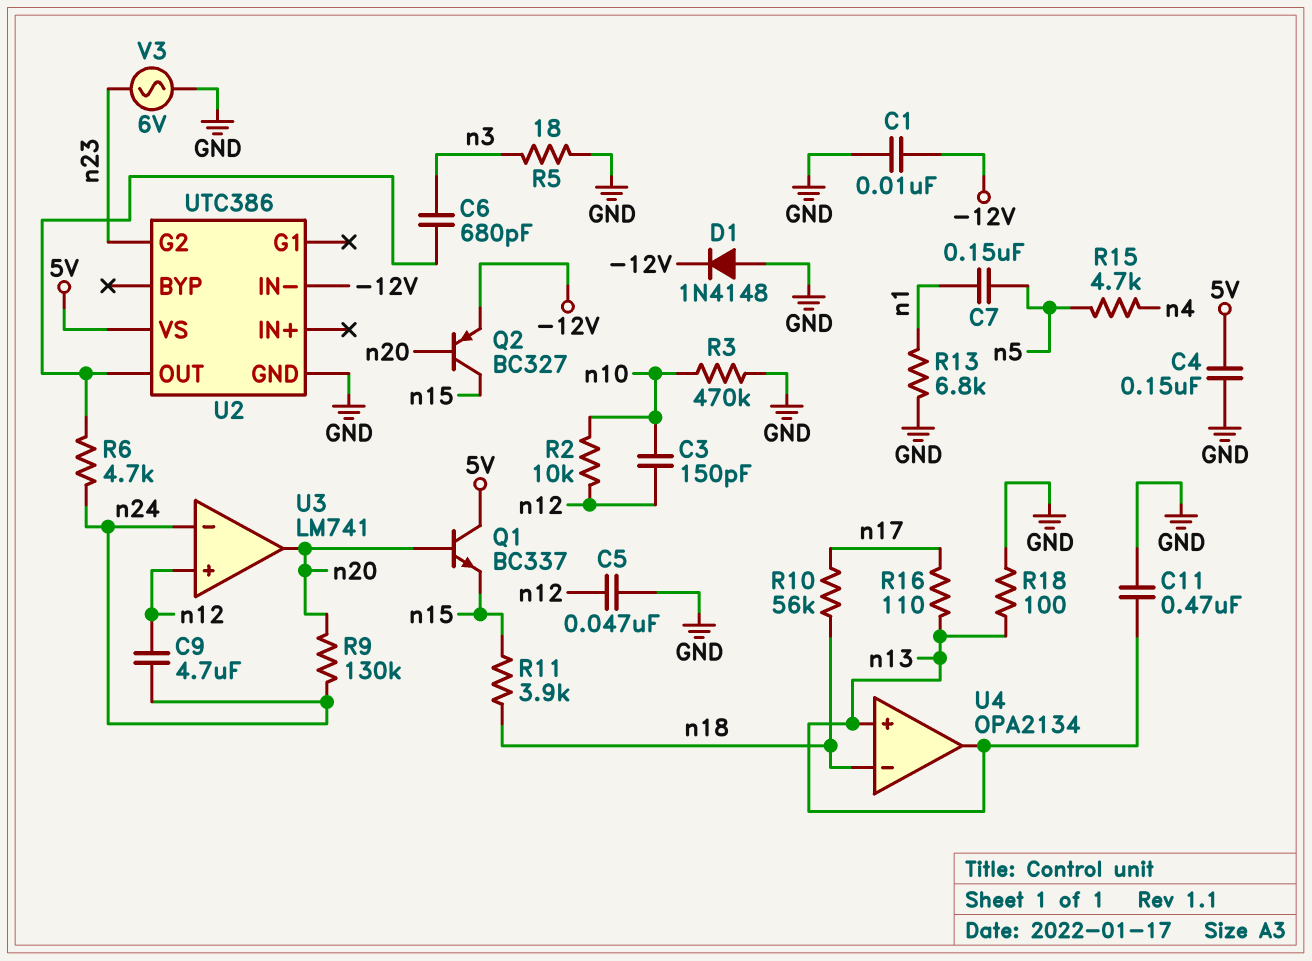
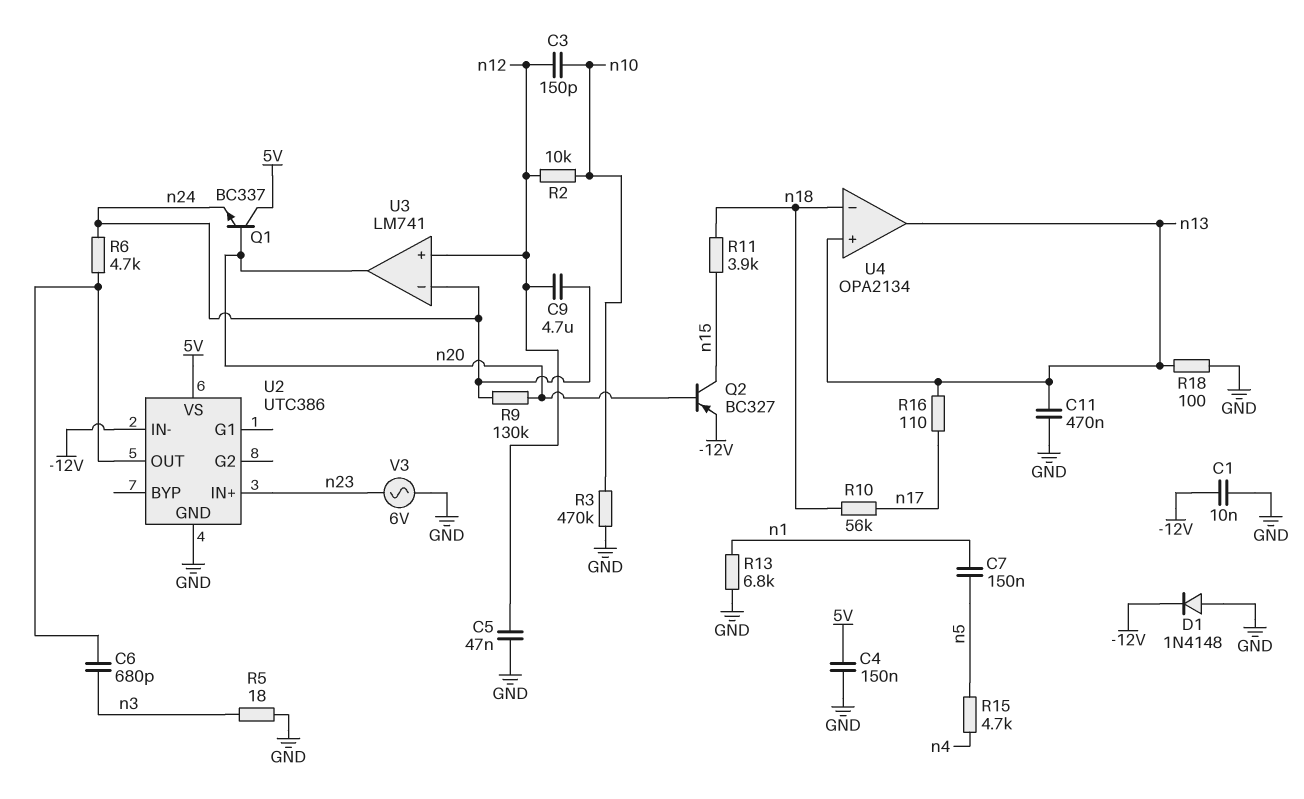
Q1: NPN BC337 (B n20, C 5V, E n15) -> NPN BC337 (B n20, C 5V, E n24)
U2 pin G2: n23 -> none
U2 pin IN+: none -> n23

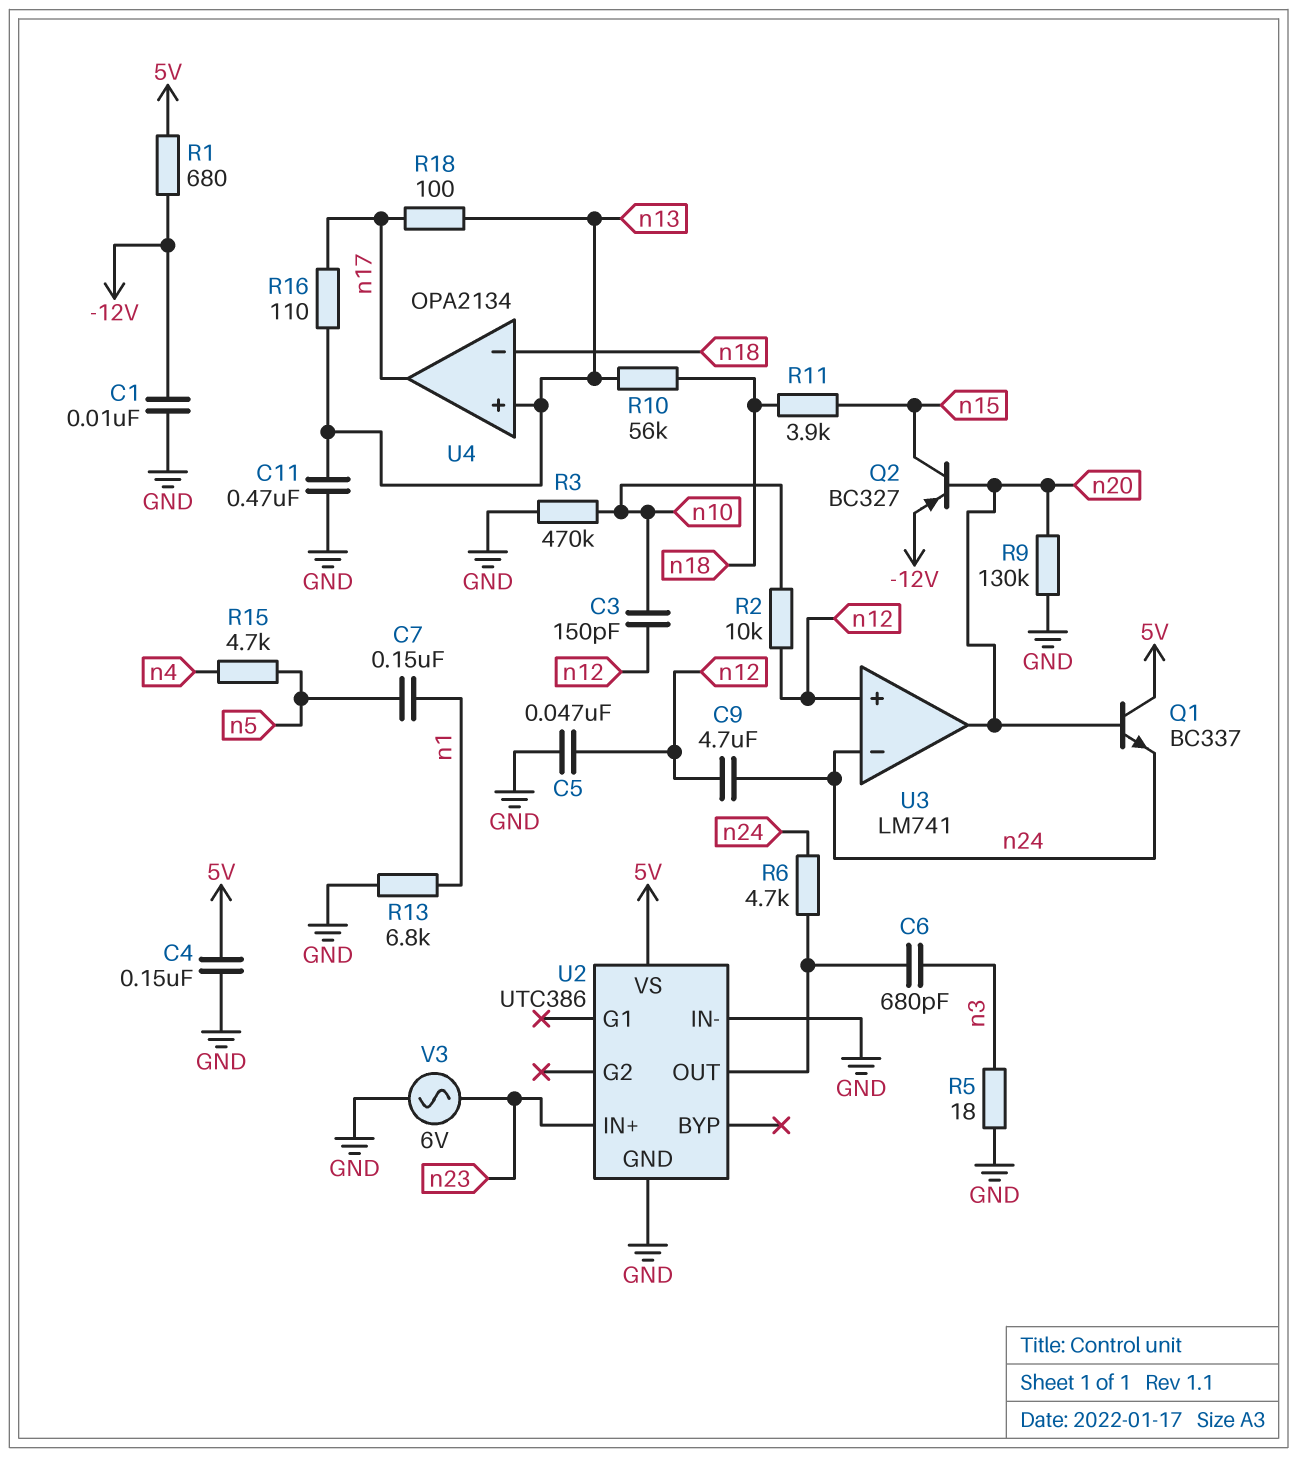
D1: diode 1N4148 (A GND, K -12V) -> none
R1: none -> 680 (-12V, 5V)
R9: 130k (n20, n24) -> 130k (GND, n20)
R10: 56k (n17, n18) -> 56k (n13, n18)
R18: 100 (GND, n13) -> 100 (n13, n17)
U2 pin IN-: -12V -> GND
U4 pin out: n13 -> n17

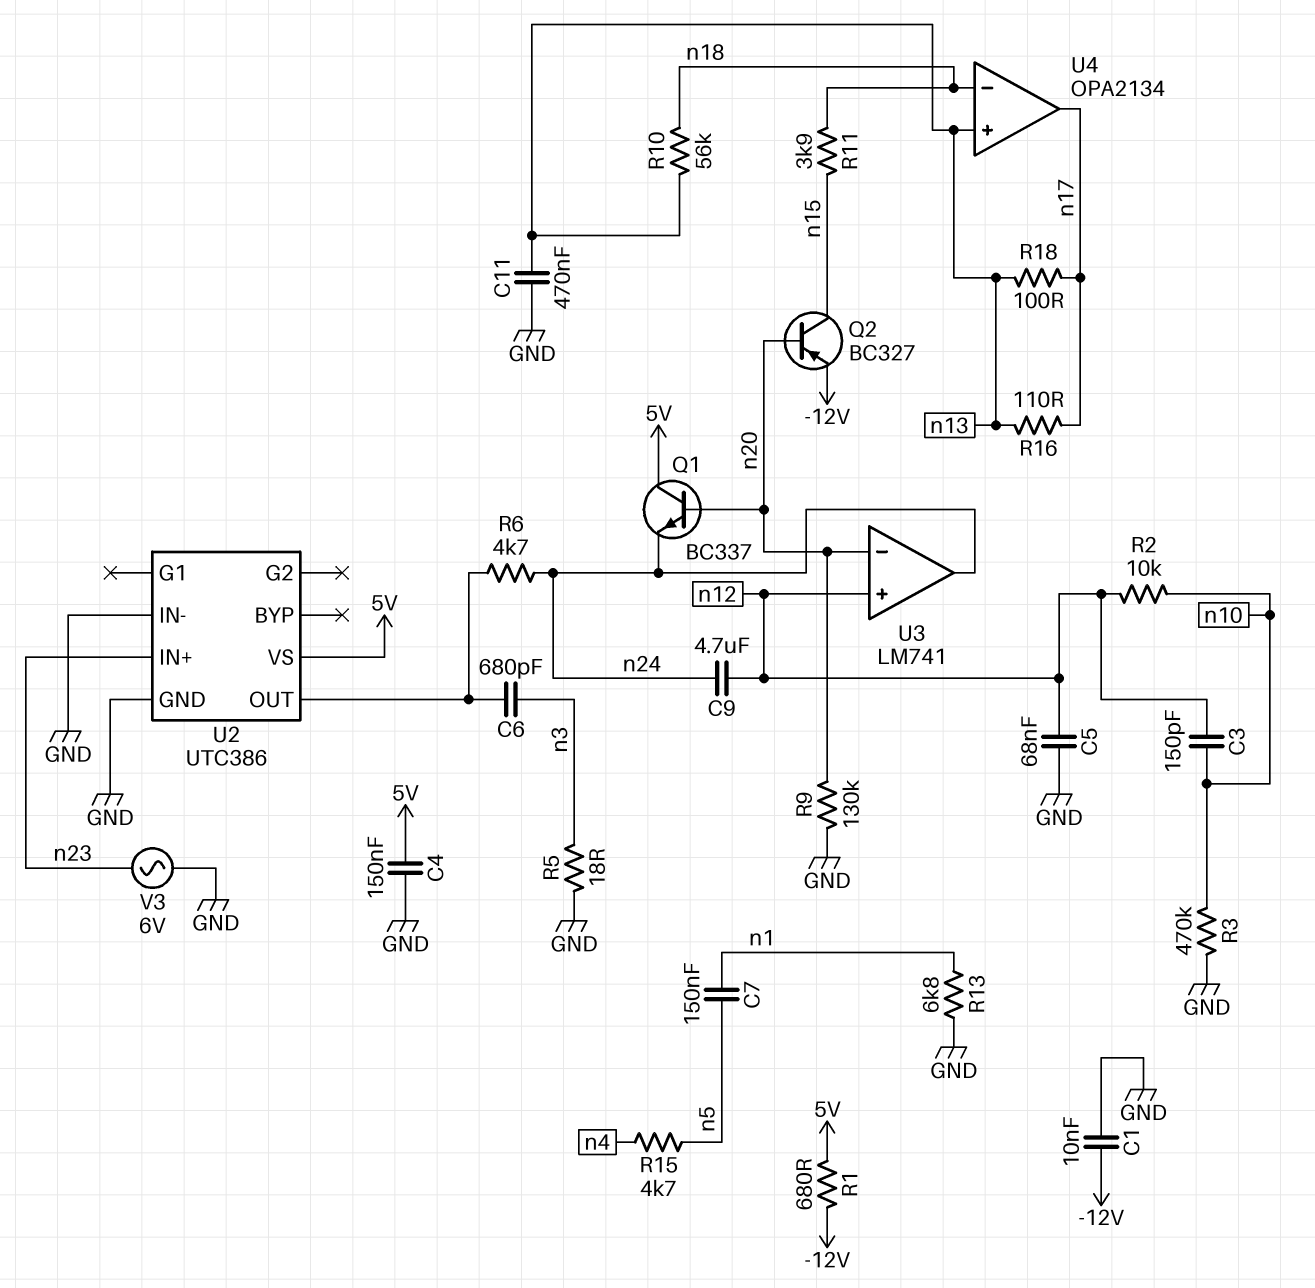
C5: 47nF (GND, n12) -> 68nF (GND, n12)
U3 pin in-: n24 -> n20
U3 pin out: n20 -> n24

